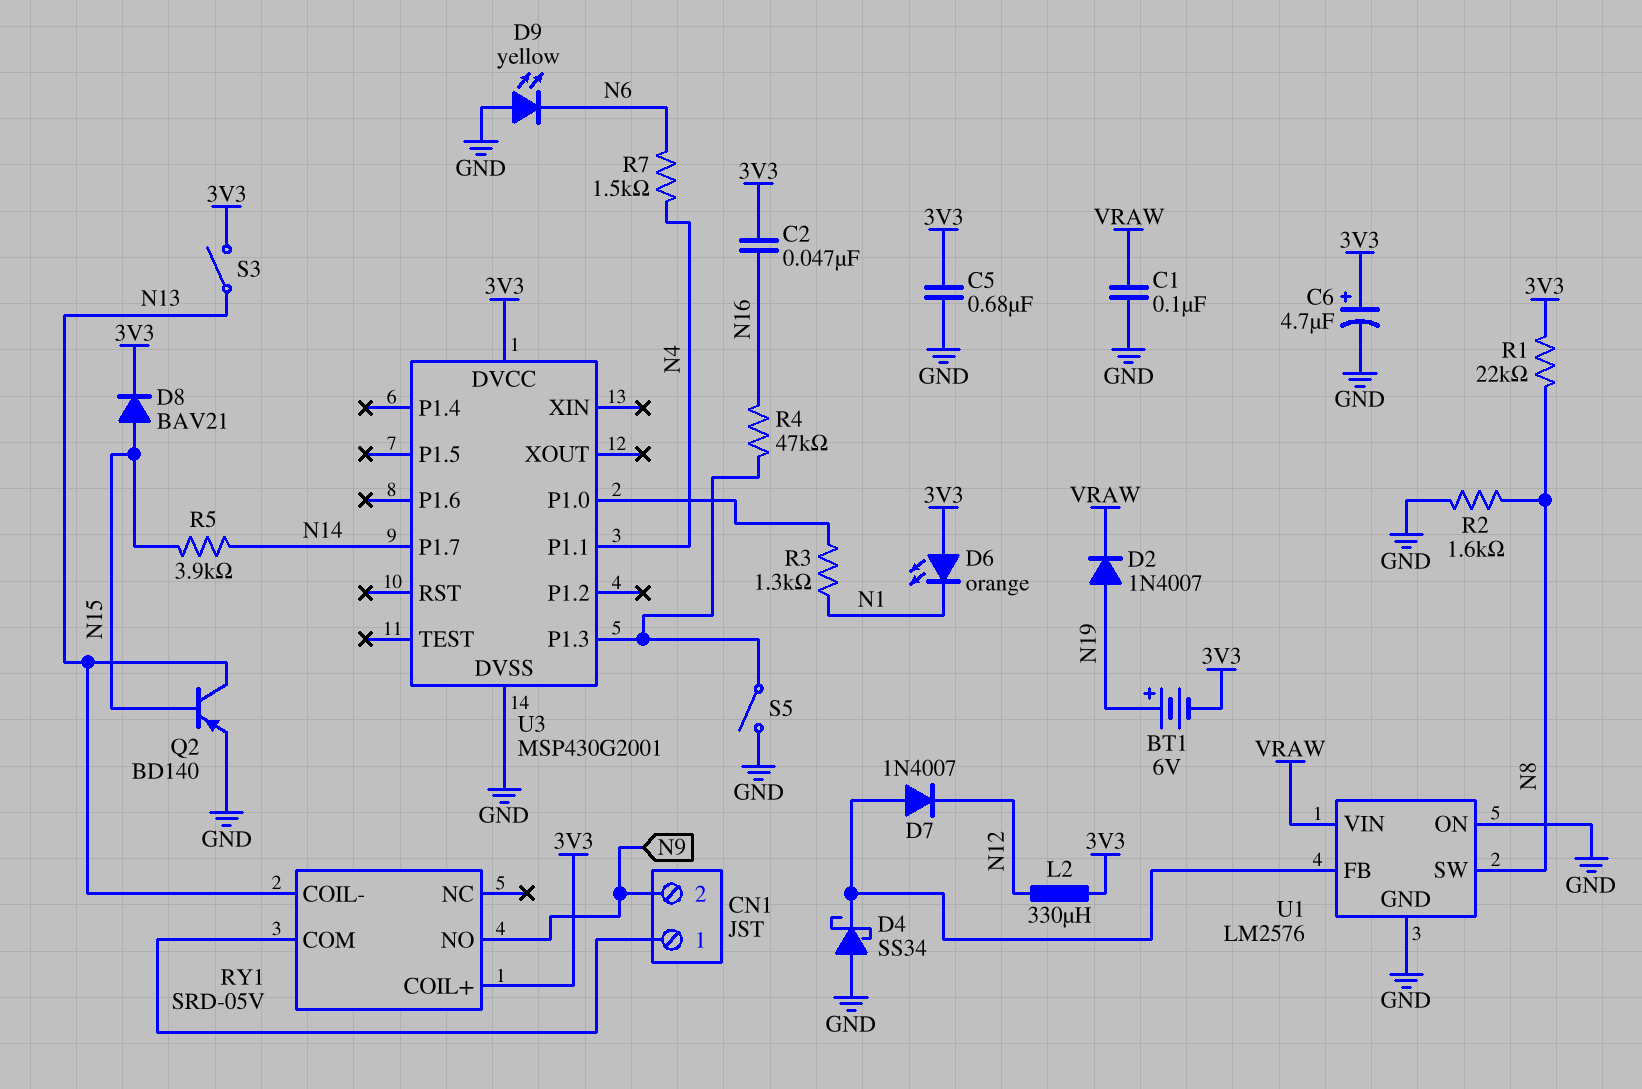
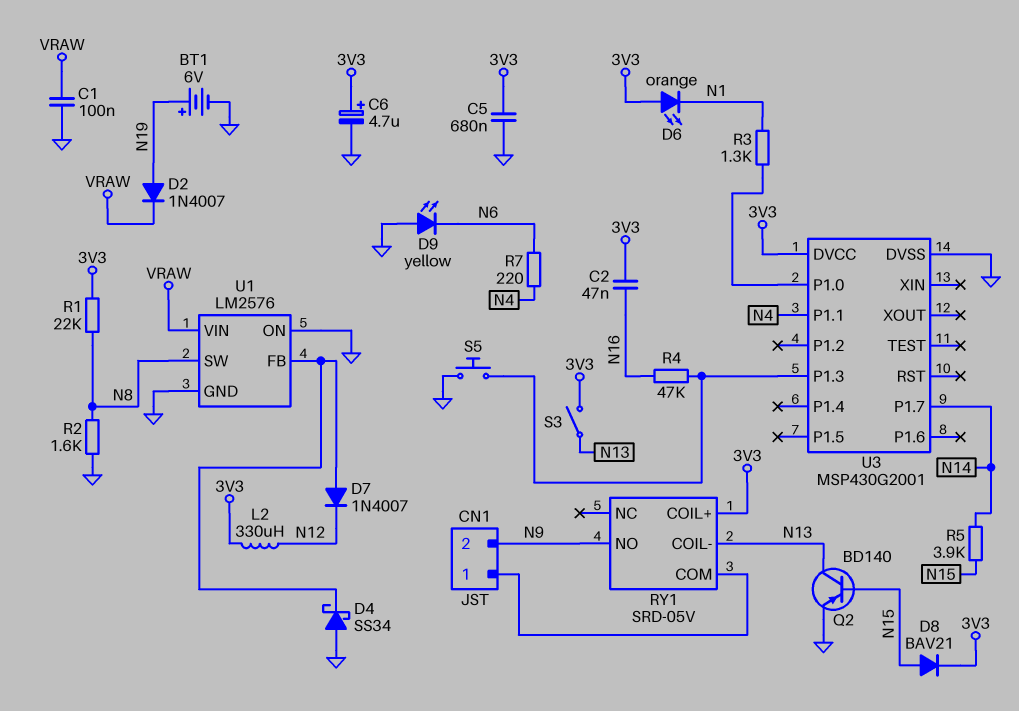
BT1: 6V (plus N19, minus 3V3) -> 6V (plus N19, minus GND)
R7: 1.5k (N4, N6) -> 220 (N4, N6)
S5: switch (GND, U3/P1.3) -> button (GND, U3/P1.3)

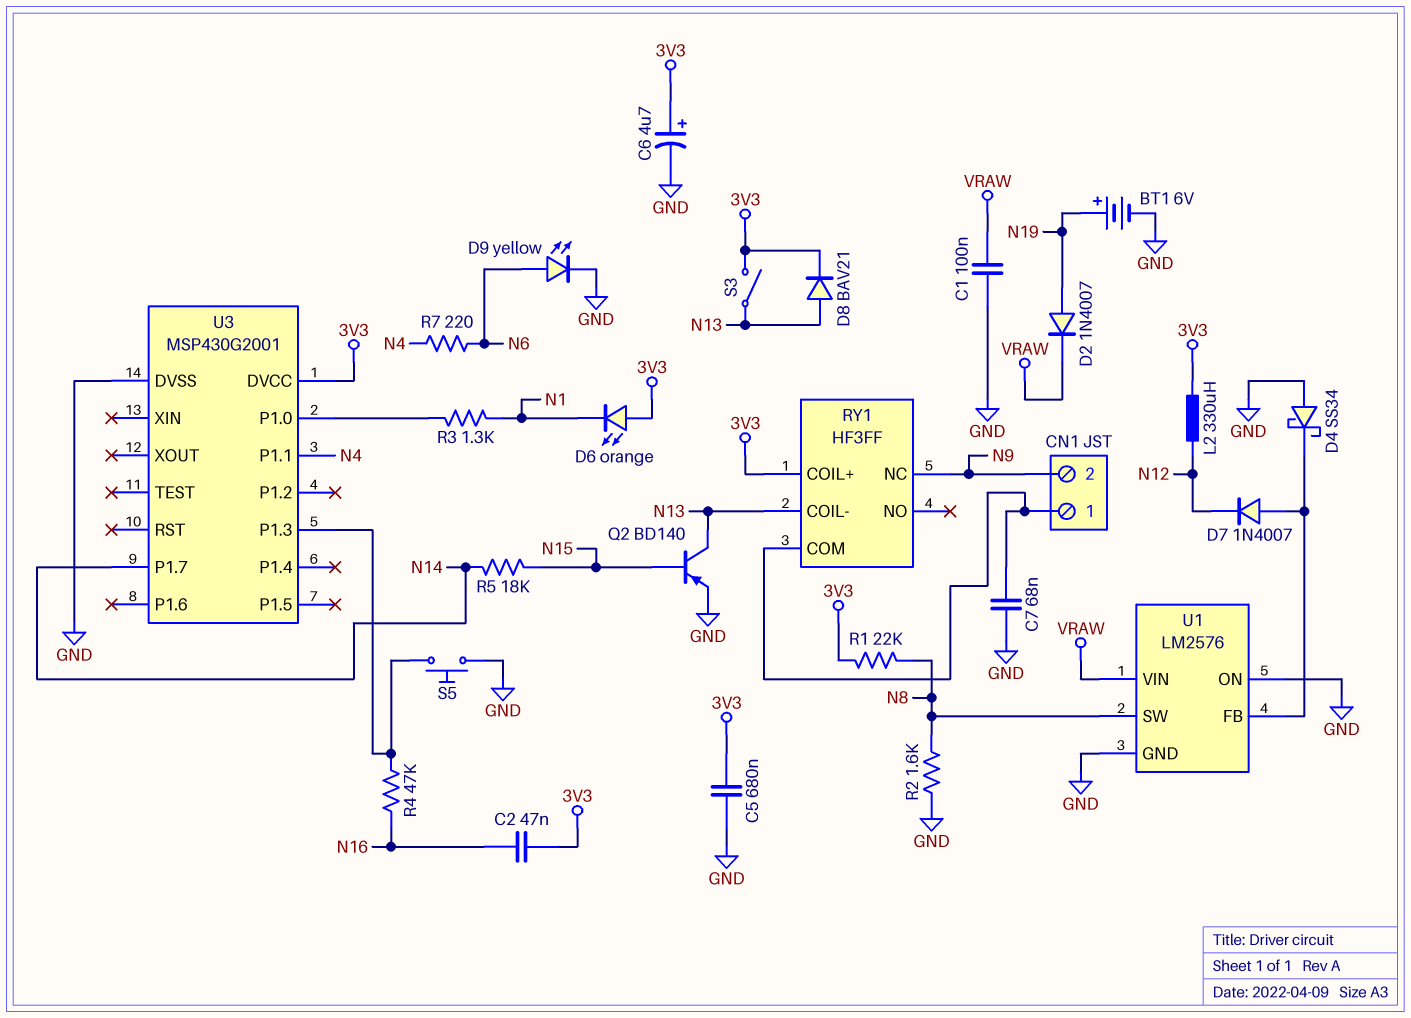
C7: none -> 68nF (CN1/1, GND)
D8: diode BAV21 (A N15, K 3V3) -> diode BAV21 (A N13, K 3V3)
D9: LED yellow (A GND, K N6) -> LED yellow (A N6, K GND)
R5: 3.9k (N14, N15) -> 18k (N14, N15)
RY1: SRD-05V -> HF3FF
RY1 pin NC: none -> N9
RY1 pin NO: N9 -> none

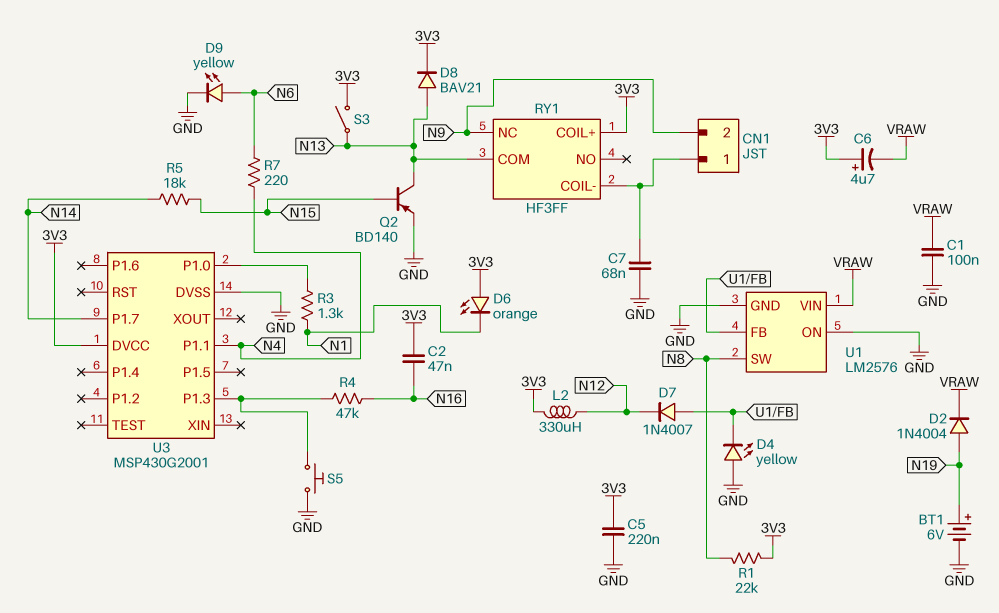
C5: 680nF (3V3, GND) -> 220nF (3V3, GND)
C6: 4.7uF (plus 3V3, minus GND) -> 4.7uF (plus 3V3, minus VRAW)
D2: diode 1N4007 (A N19, K VRAW) -> diode 1N4004 (A N19, K VRAW)
D4: schottky SS34 (A GND, K U1/FB) -> LED yellow (A GND, K U1/FB)
R2: 1.6k (GND, N8) -> none
RY1 pin COIL-: N13 -> CN1/1
RY1 pin COM: CN1/1 -> N13

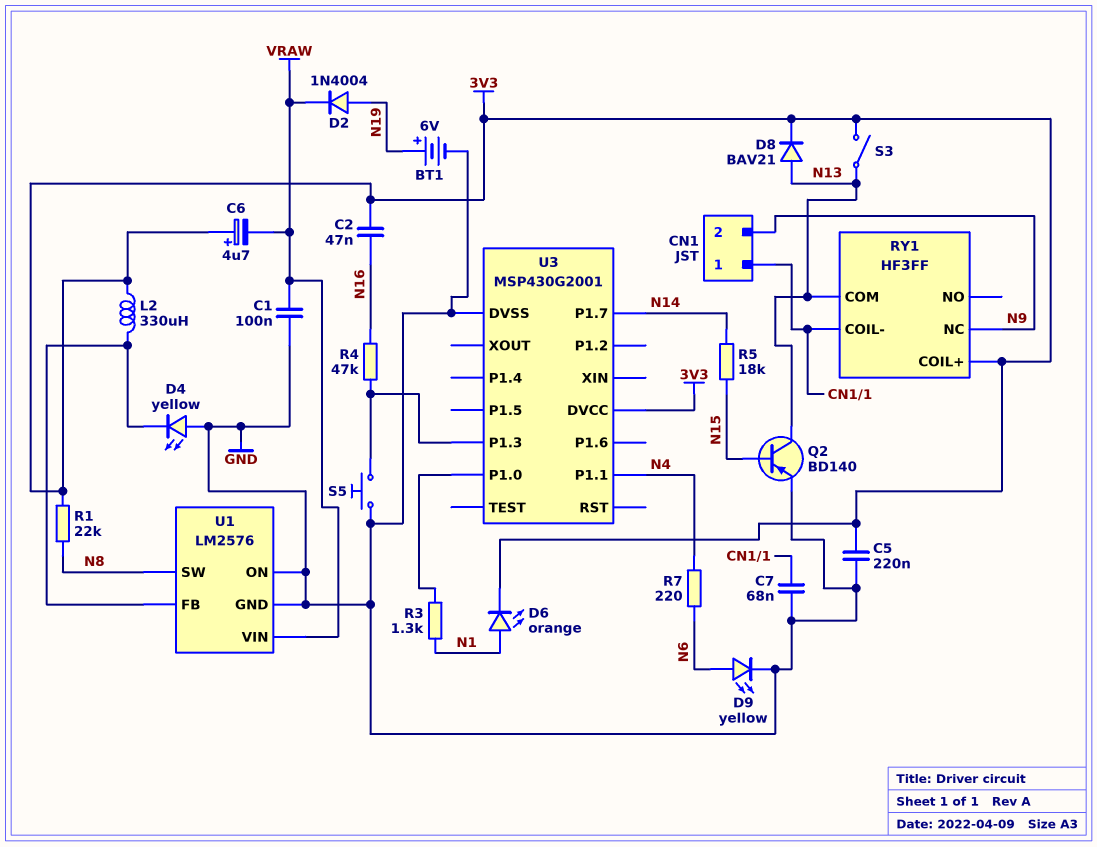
D6: LED orange (A 3V3, K N1) -> LED orange (A N1, K 3V3)
D7: diode 1N4007 (A U1/FB, K N12) -> none
L2: 330uH (3V3, N12) -> 330uH (3V3, U1/FB)

